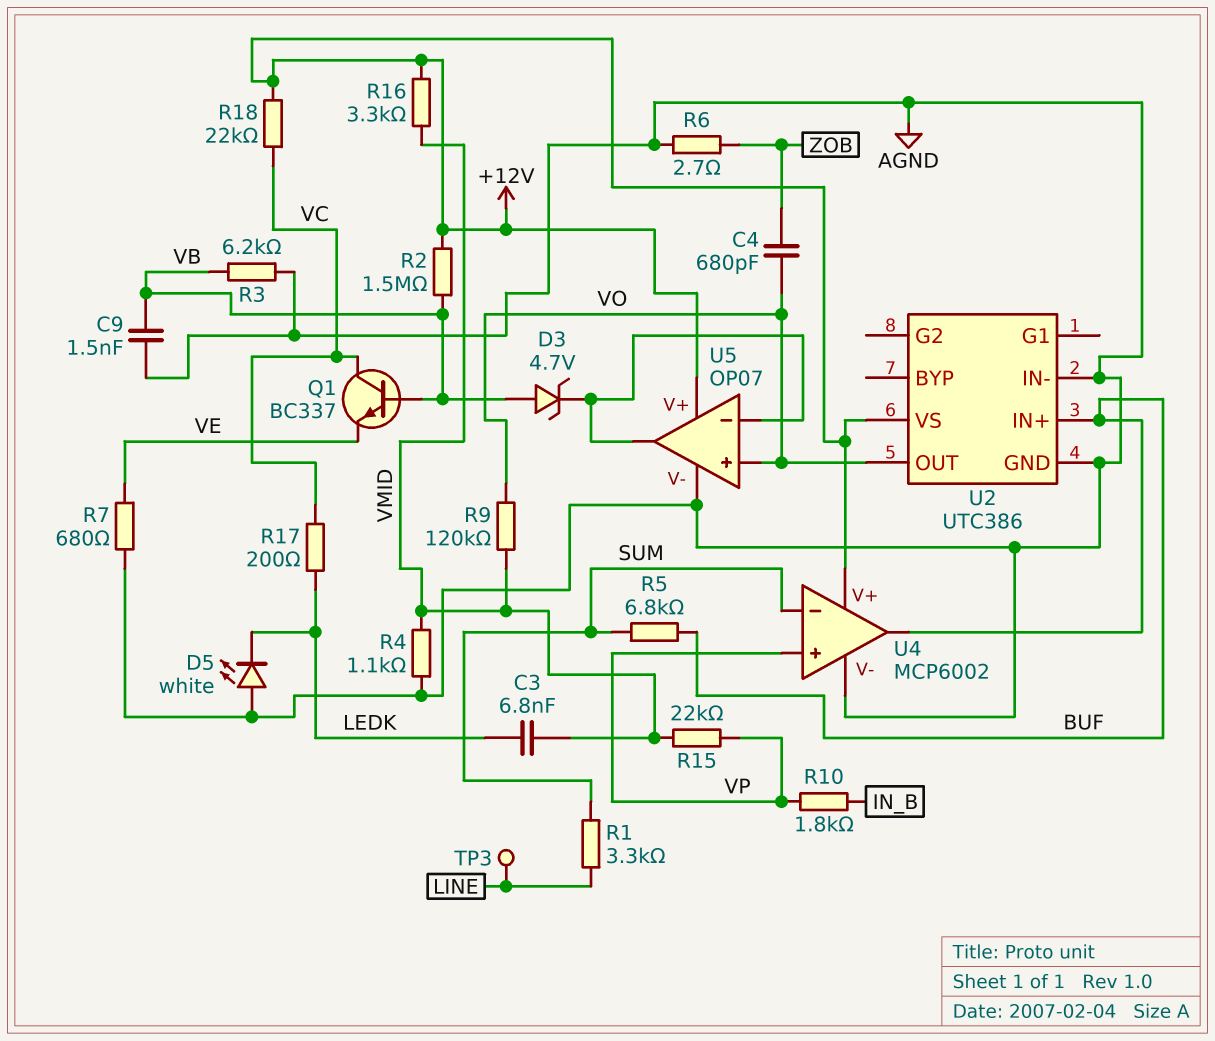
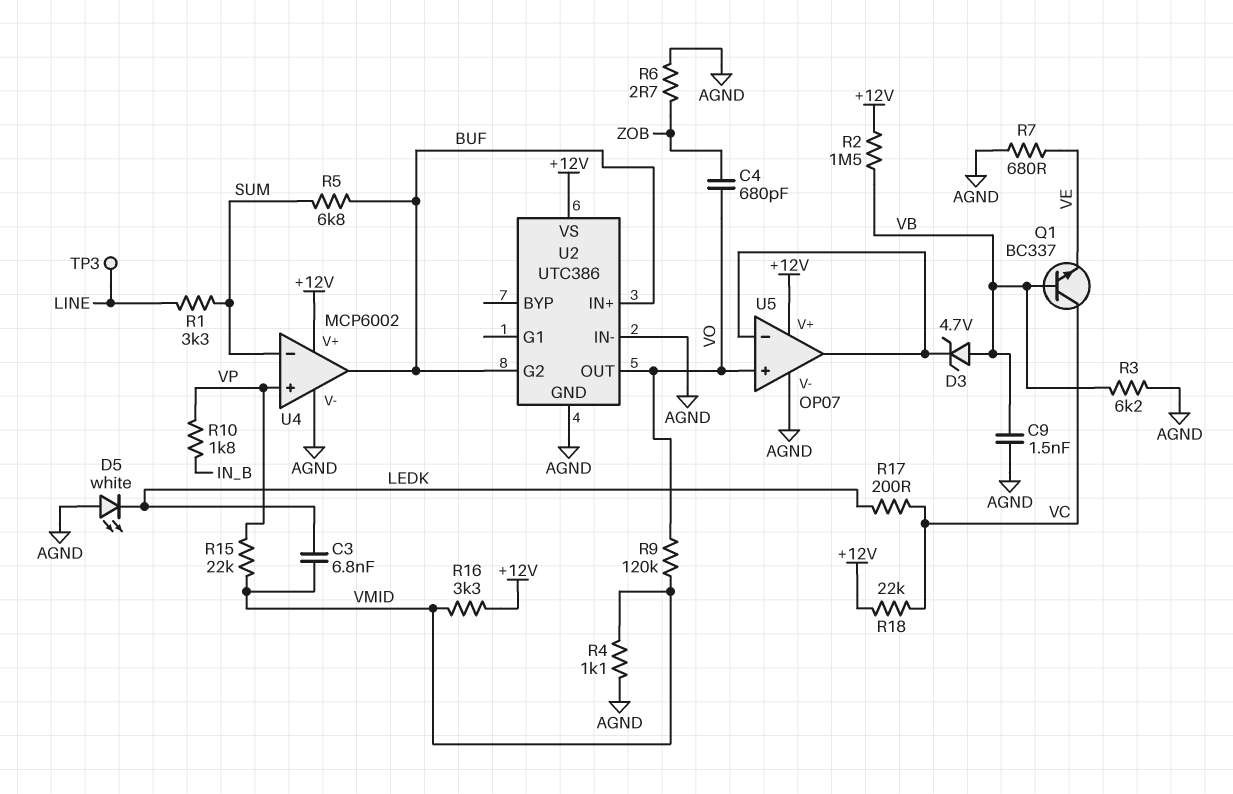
U2 pin G2: none -> BUF

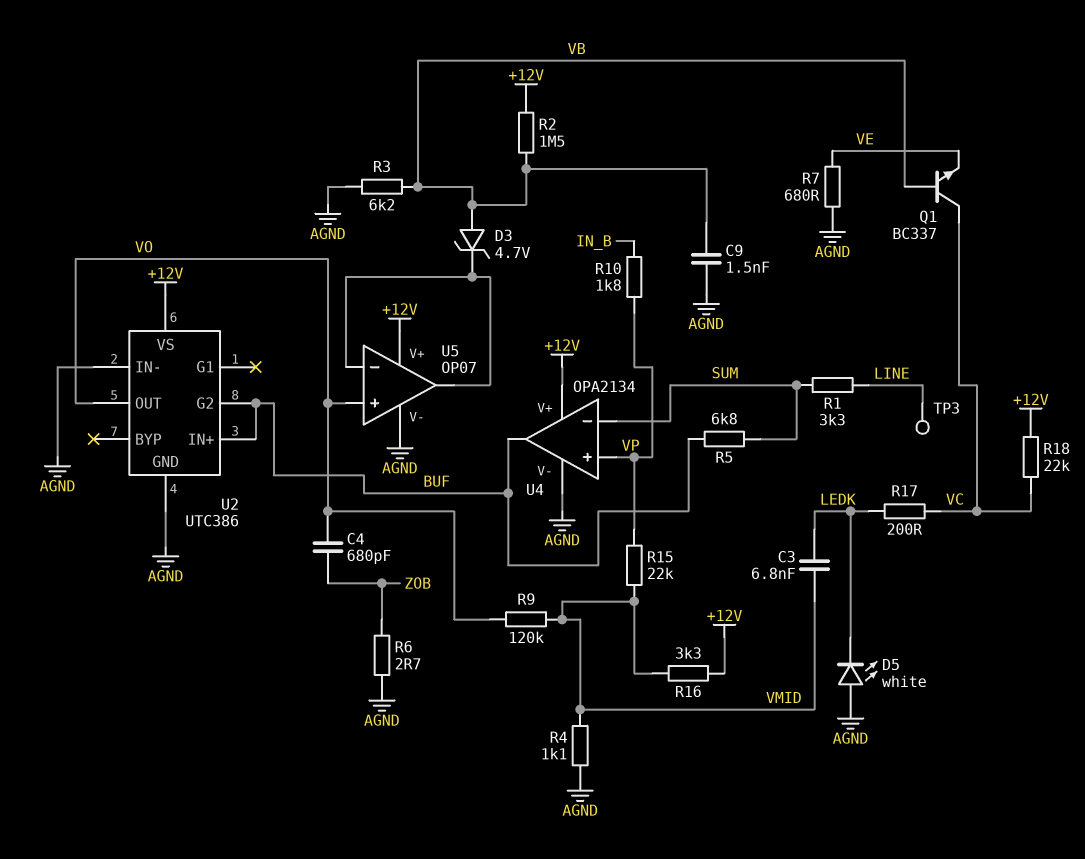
U4: MCP6002 -> OPA2134

